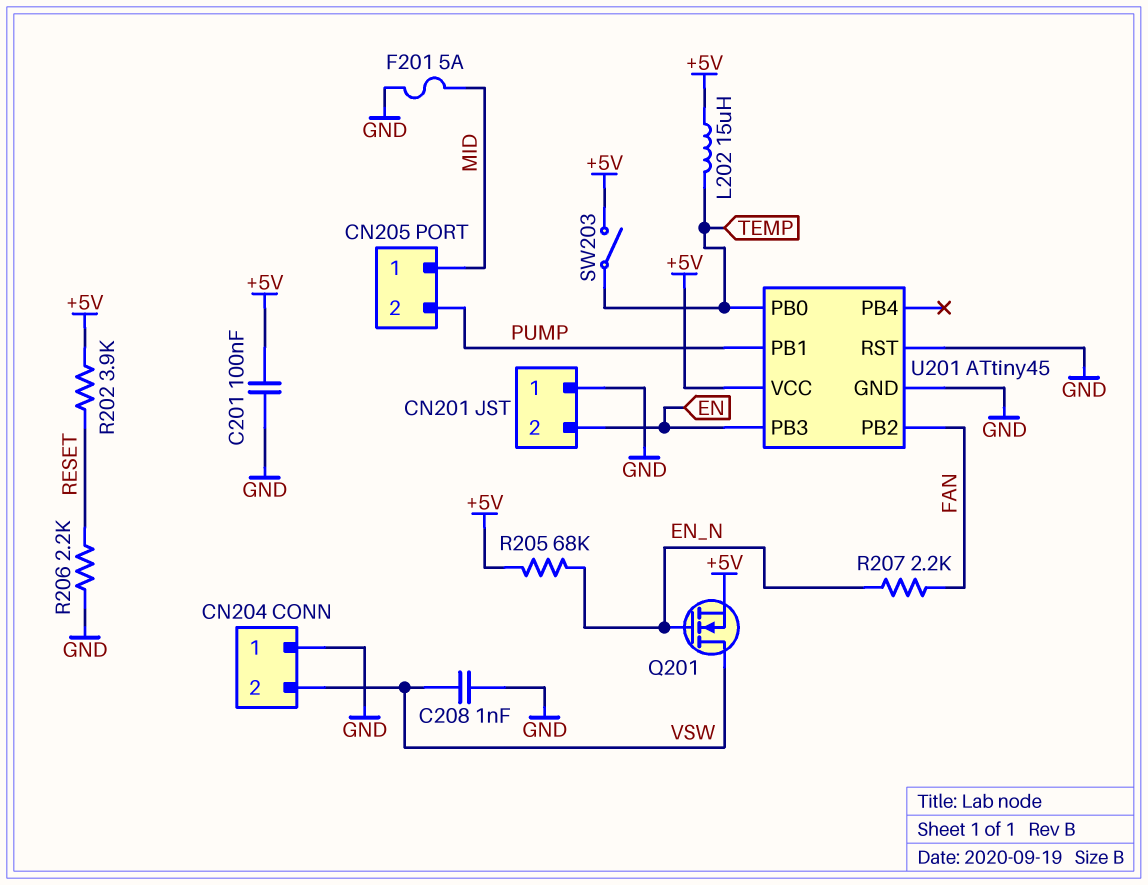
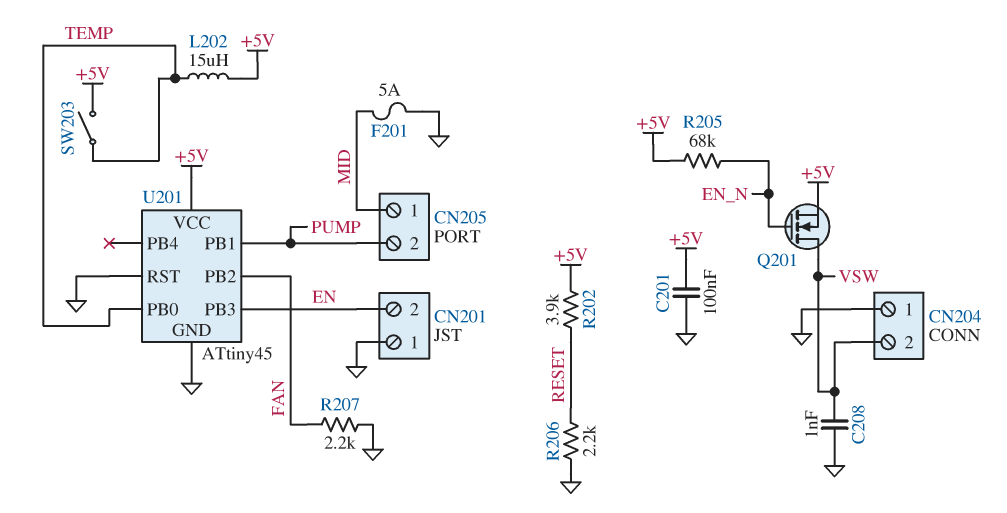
R207: 2.2k (EN_N, FAN) -> 2.2k (FAN, GND)

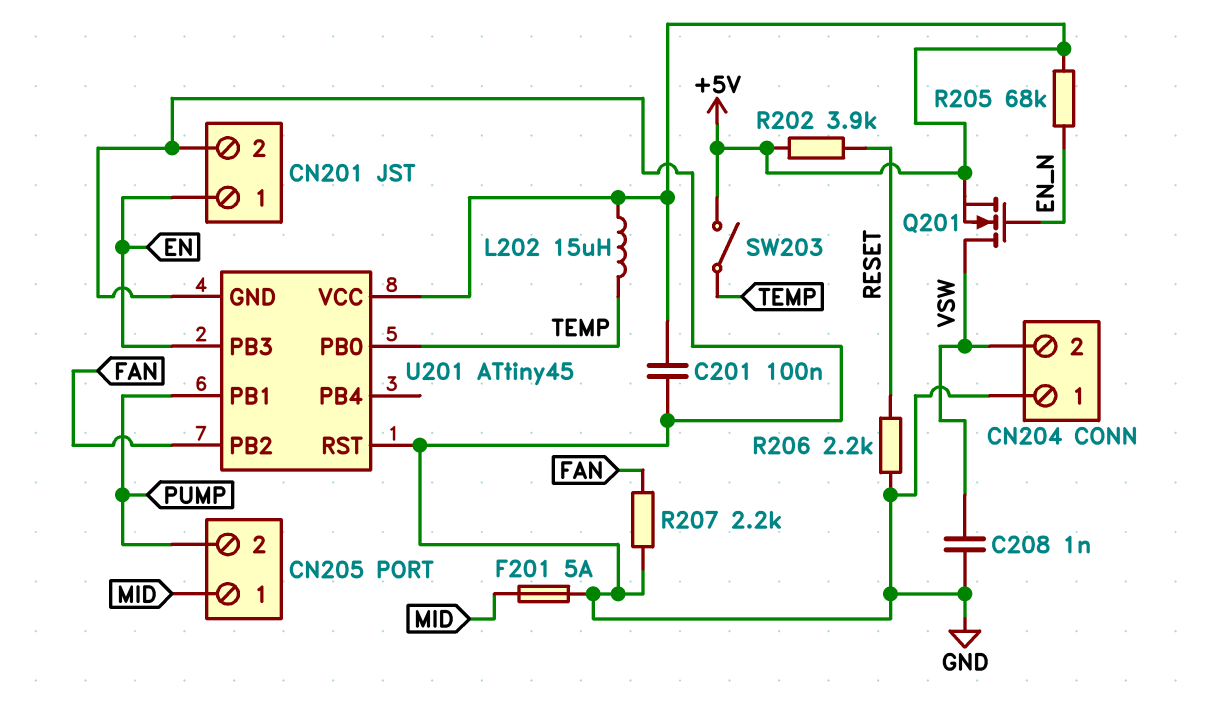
CN201 pin 1: GND -> EN
CN201 pin 2: EN -> GND

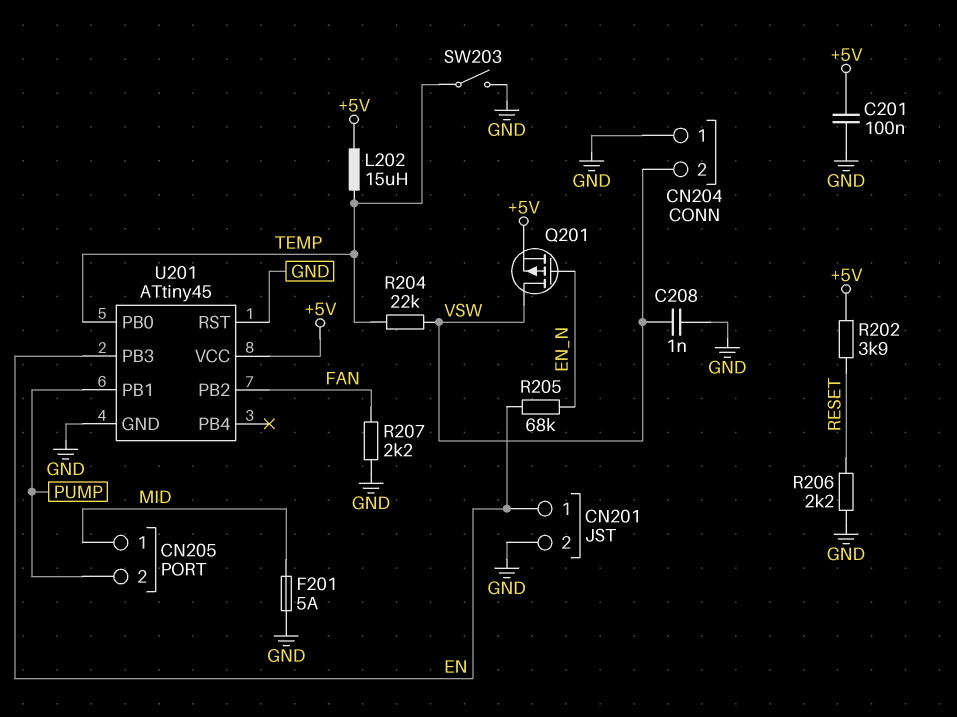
Q201: NMOS (G EN_N, D VSW, S +5V) -> PMOS (G EN_N, D VSW, S +5V)
R204: none -> 22k (TEMP, VSW)
R205: 68k (+5V, EN_N) -> 68k (EN, EN_N)
SW203: switch (+5V, TEMP) -> switch (GND, TEMP)

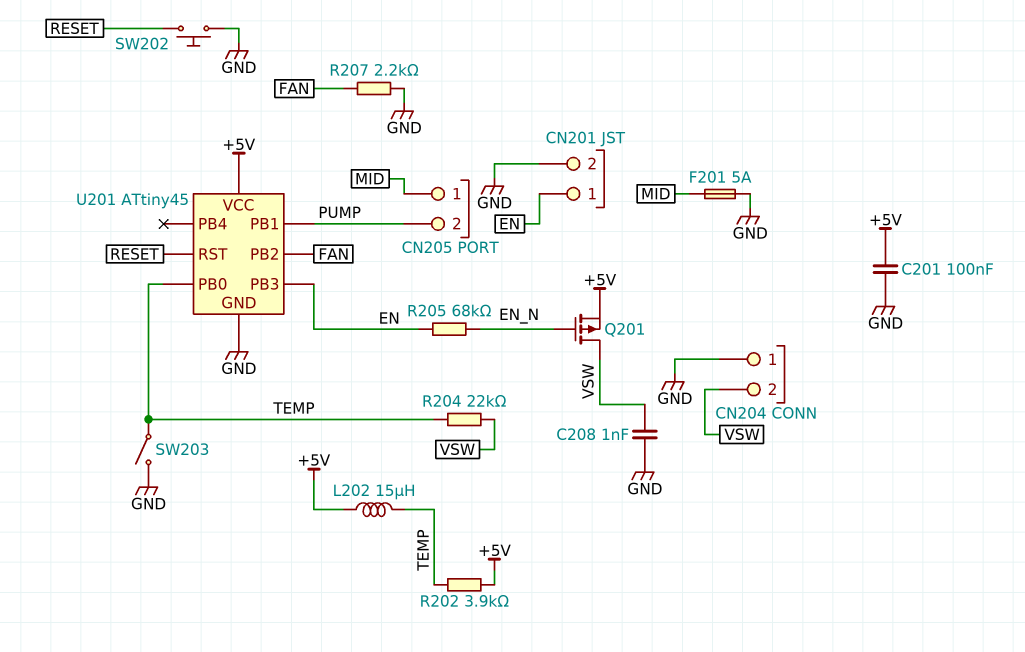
R202: 3.9k (+5V, RESET) -> 3.9k (+5V, TEMP)
R206: 2.2k (GND, RESET) -> none
SW202: none -> button (GND, RESET)
U201 pin RST: GND -> RESET

